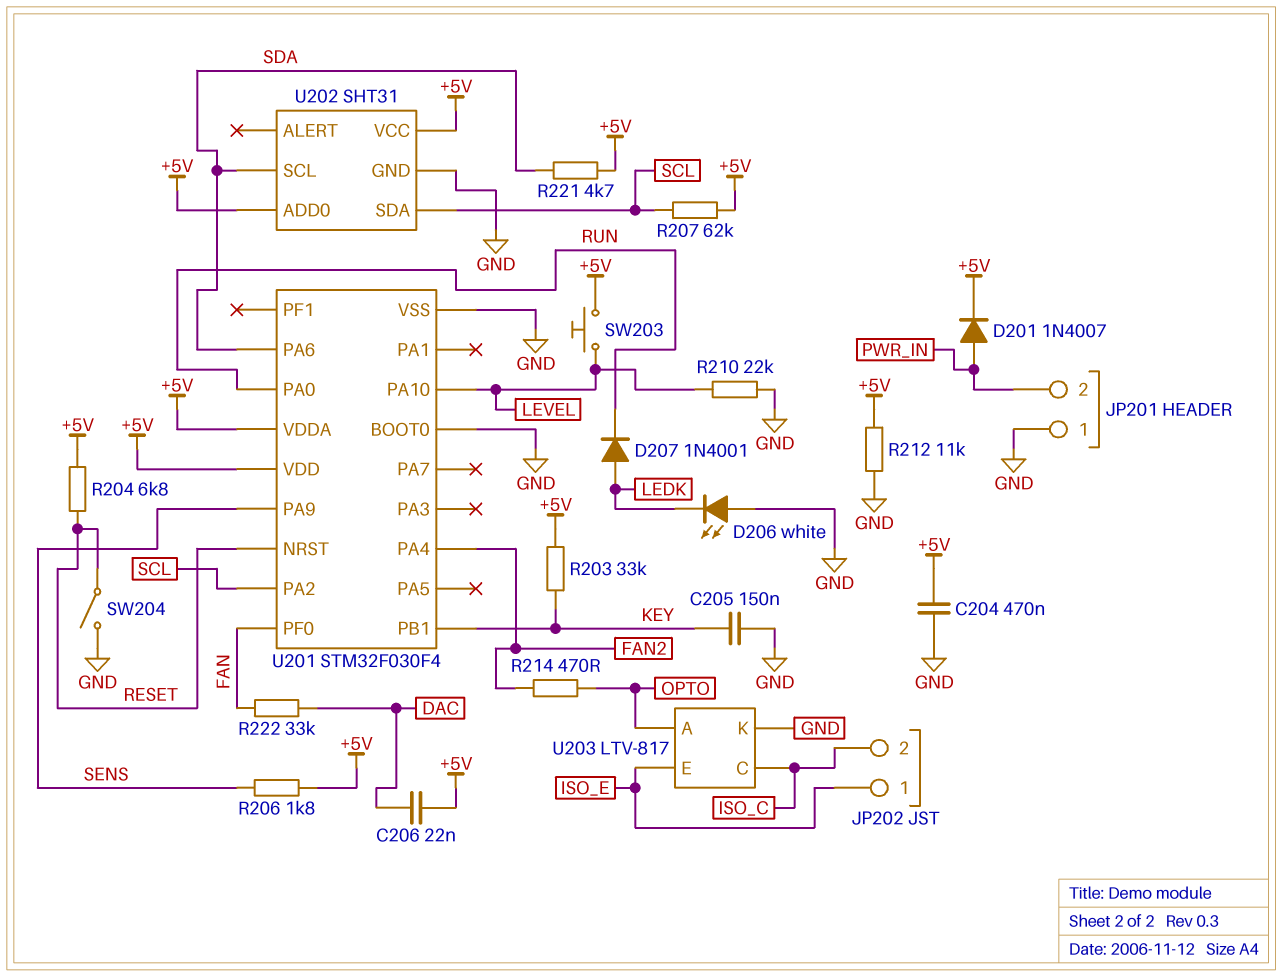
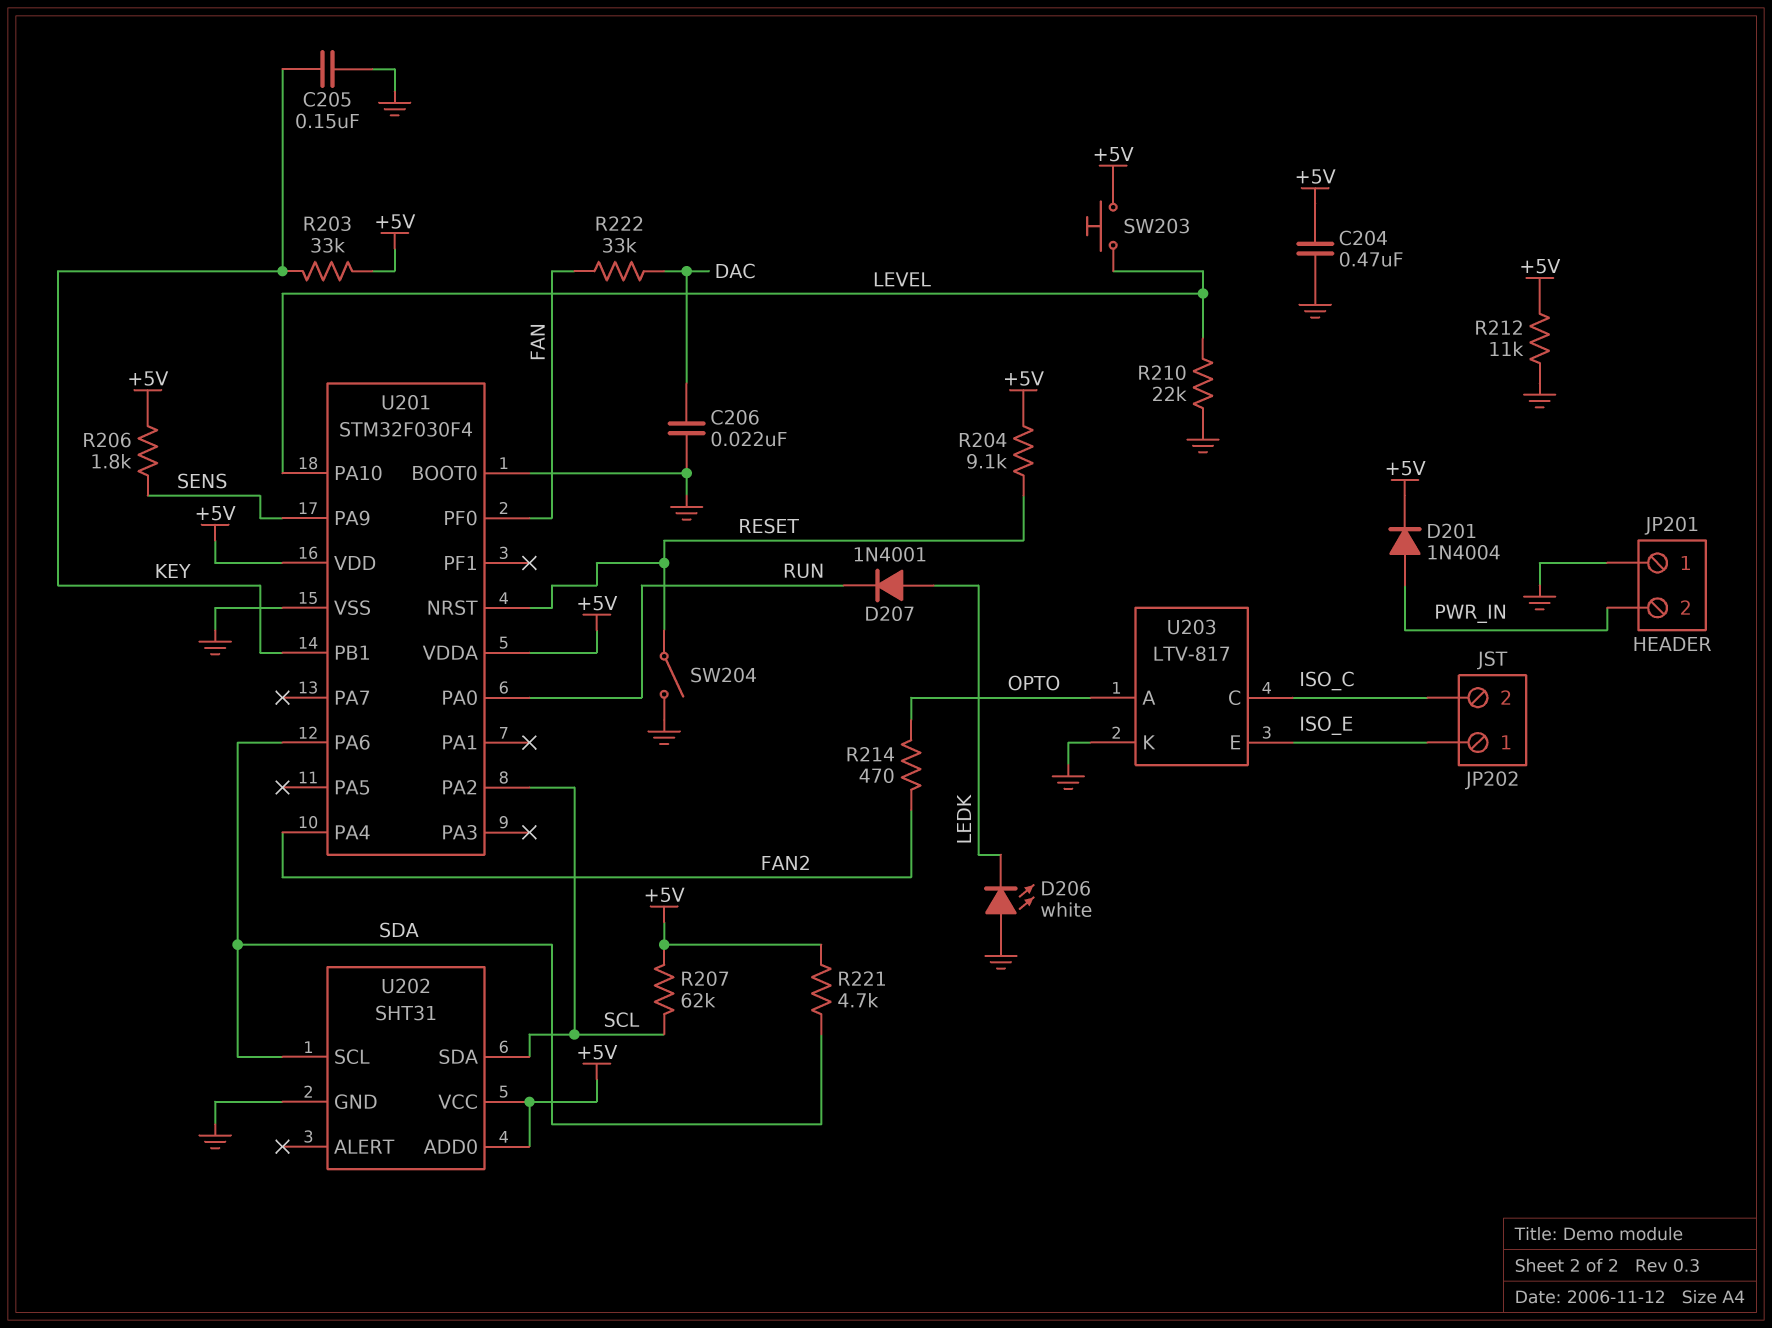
C206: 22nF (+5V, DAC) -> 22nF (DAC, GND)
D201: diode 1N4007 (A PWR_IN, K +5V) -> diode 1N4004 (A PWR_IN, K +5V)
R204: 6.8k (+5V, RESET) -> 9.1k (+5V, RESET)

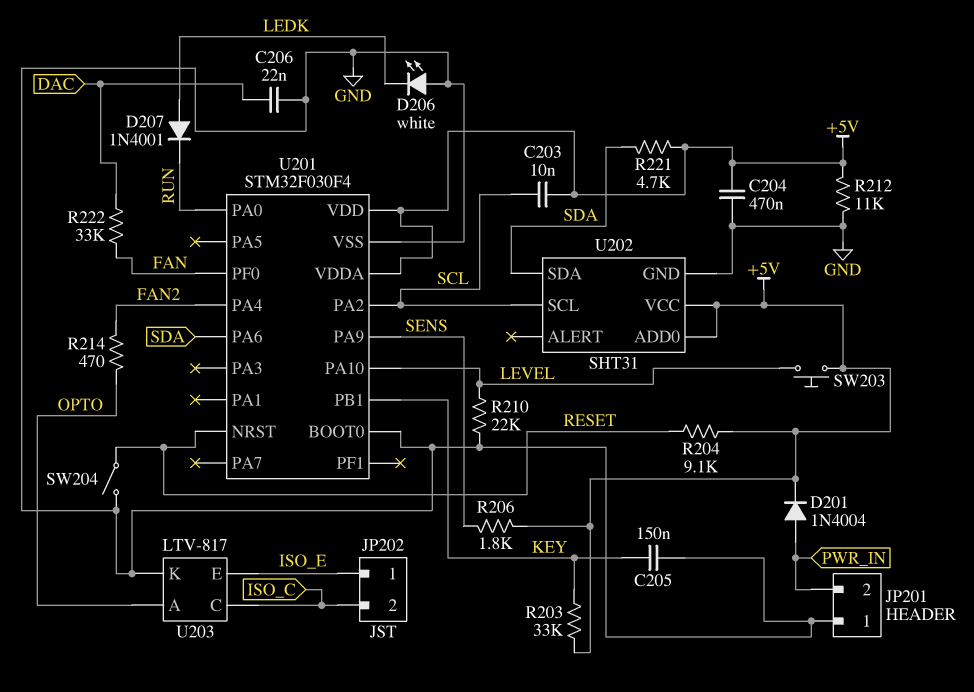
C203: none -> 10nF (+5V, SCL)
R207: 62k (+5V, SCL) -> none
U202 pin SCL: SDA -> SCL
U202 pin SDA: SCL -> SDA

